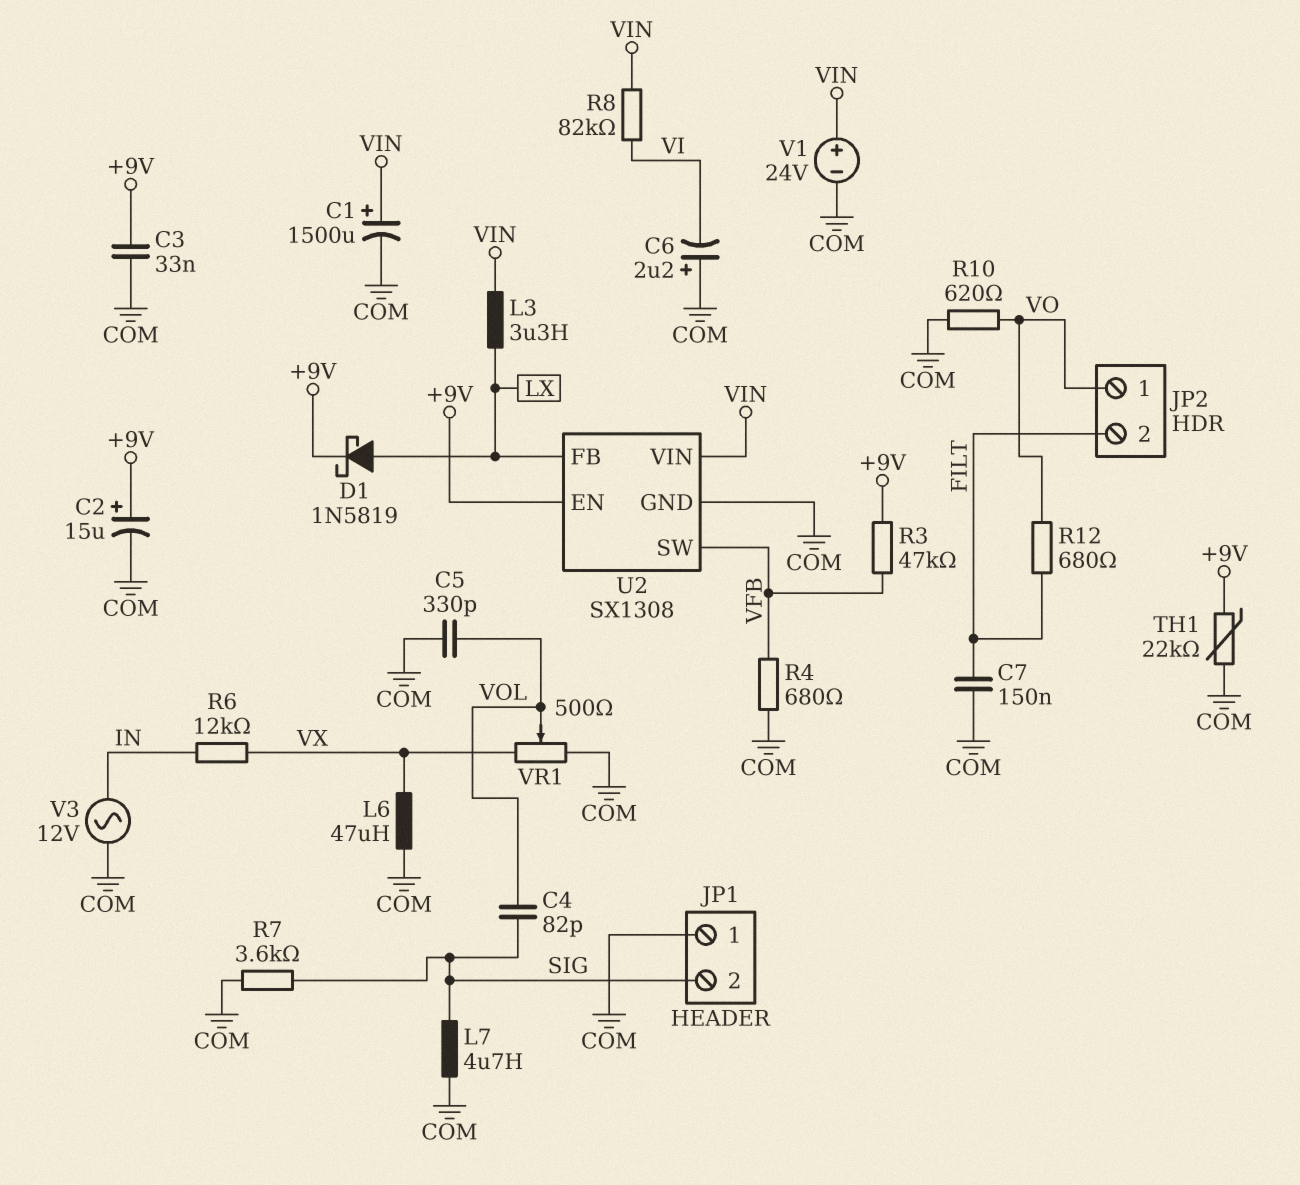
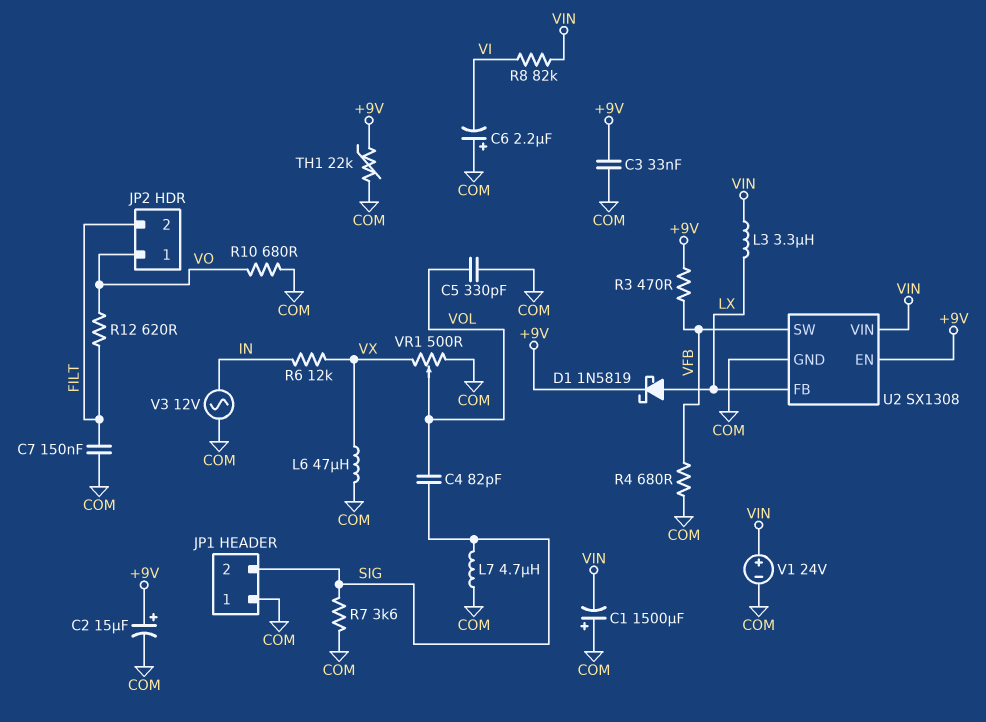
C1: 1500uF (plus VIN, minus COM) -> 1500uF (plus COM, minus VIN)
R3: 47k (+9V, VFB) -> 470 (+9V, VFB)
R10: 620 (COM, VO) -> 680 (COM, VO)
R12: 680 (FILT, VO) -> 620 (FILT, VO)

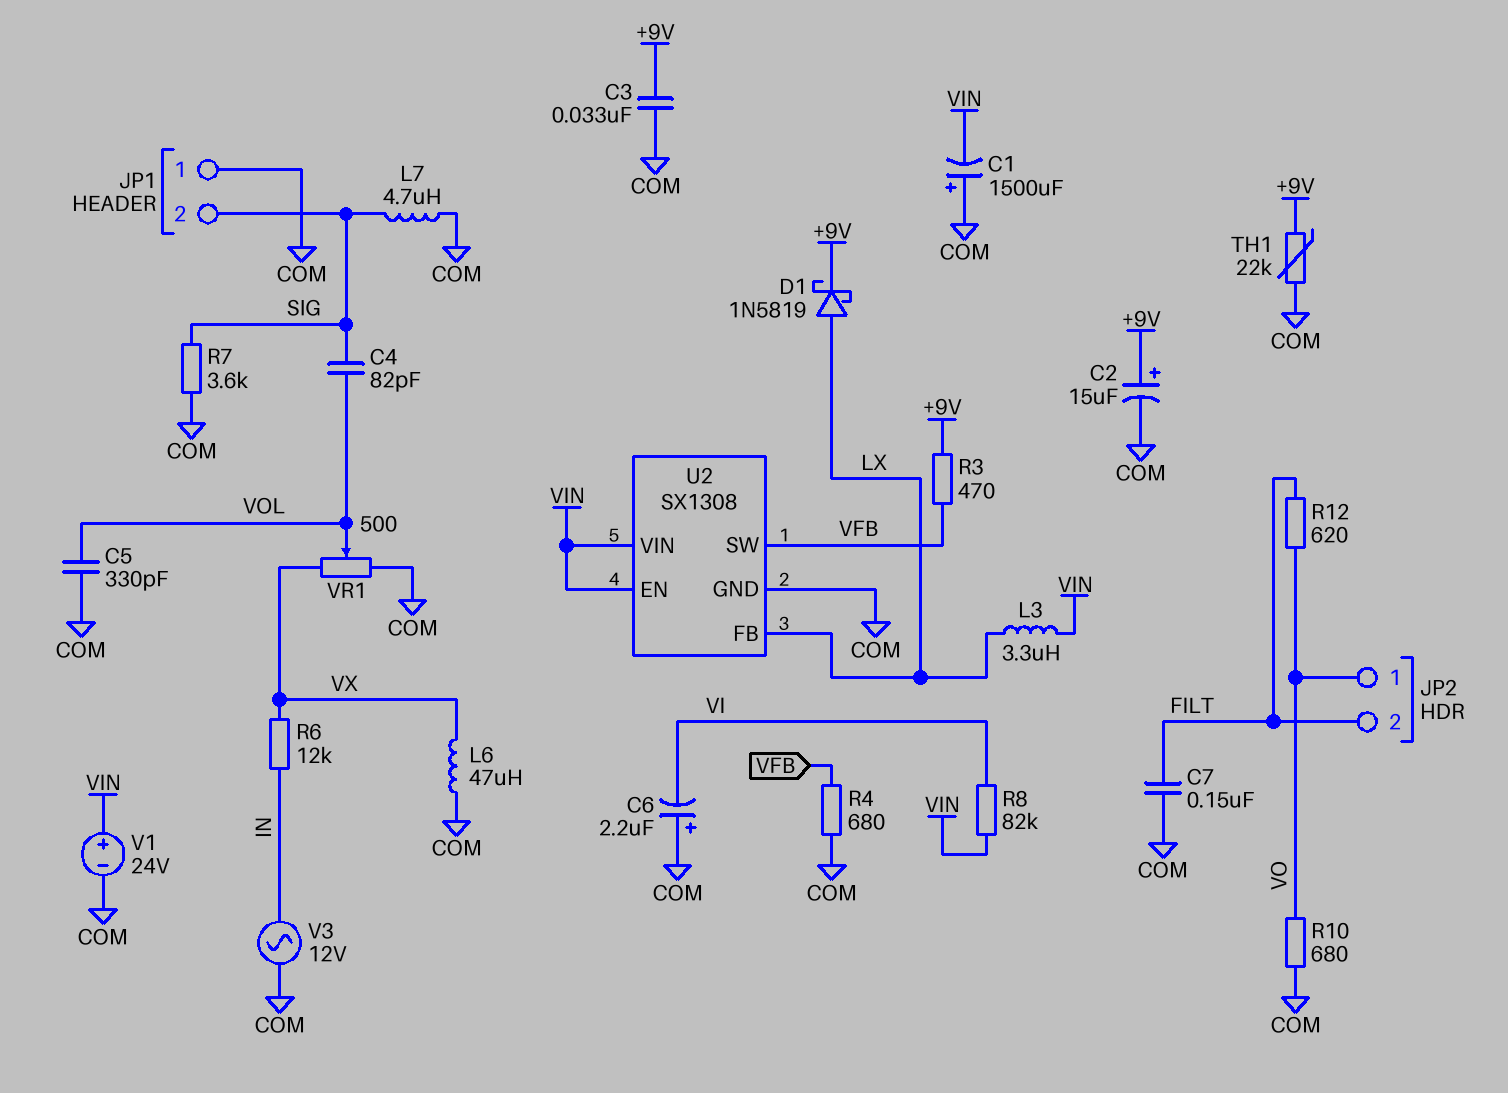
U2 pin EN: +9V -> VIN

